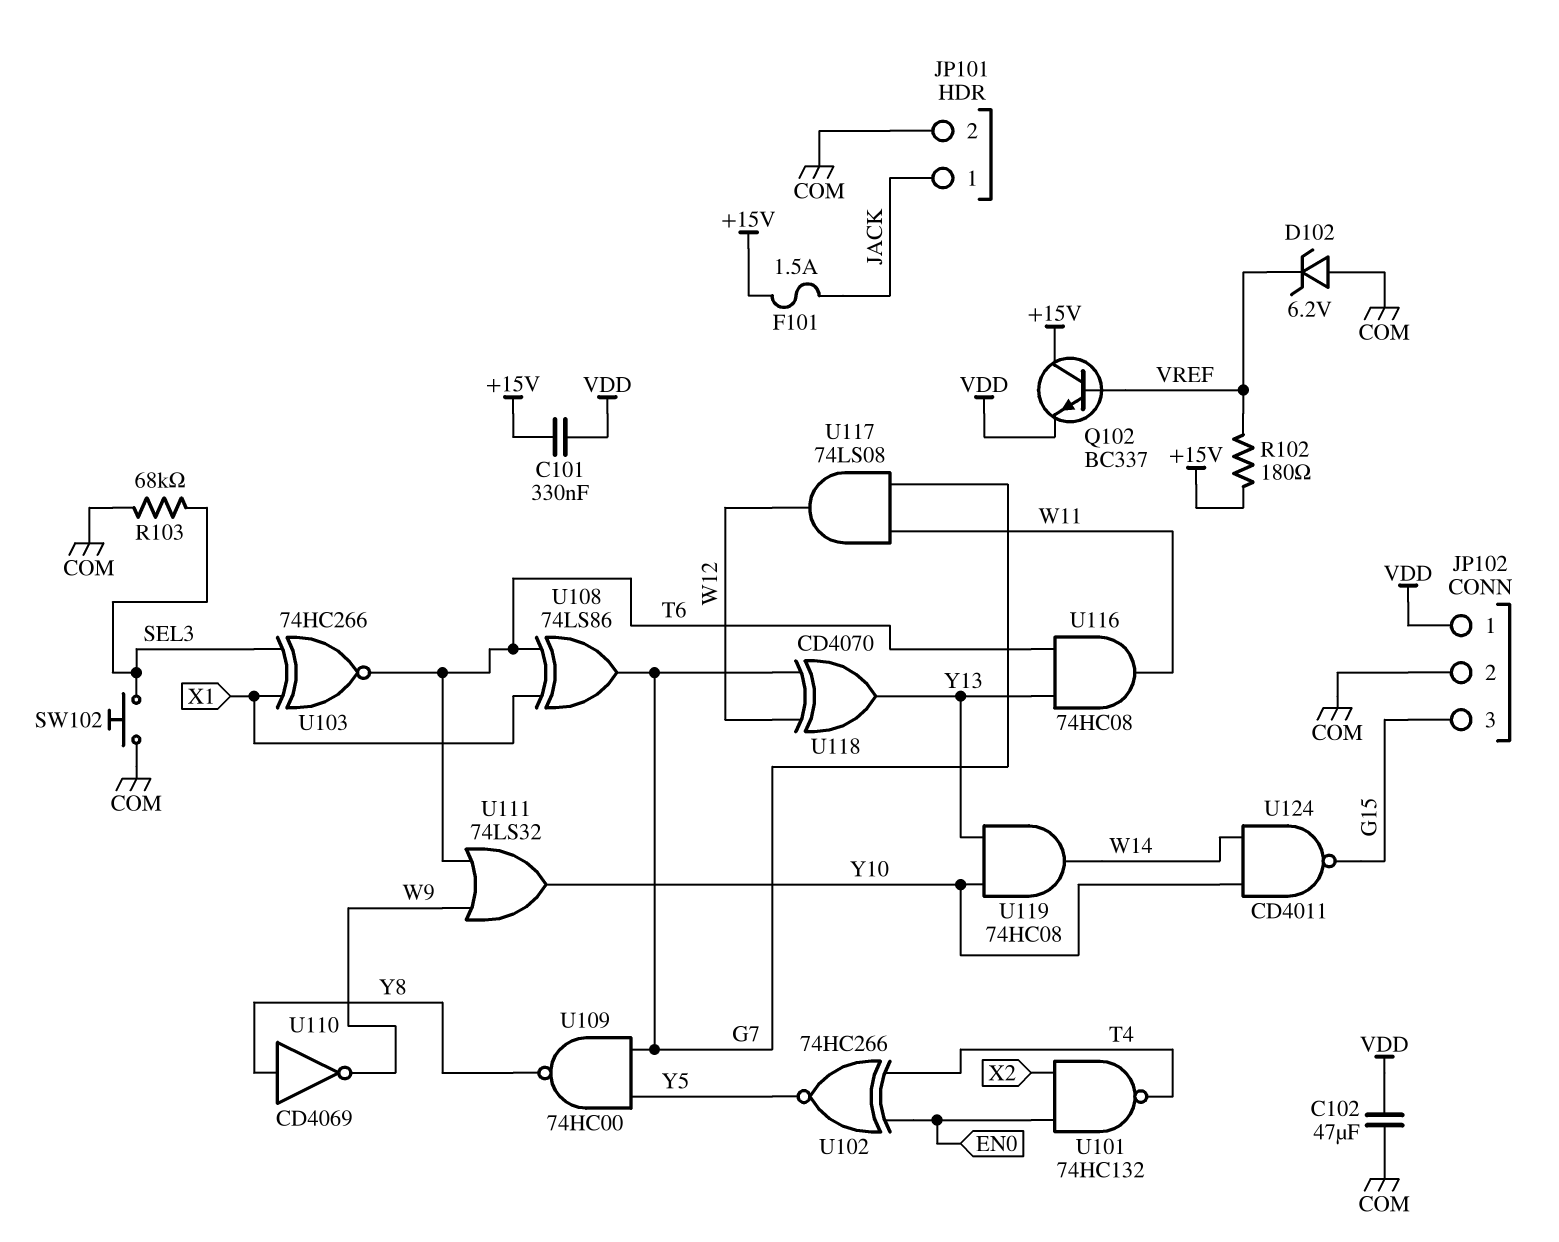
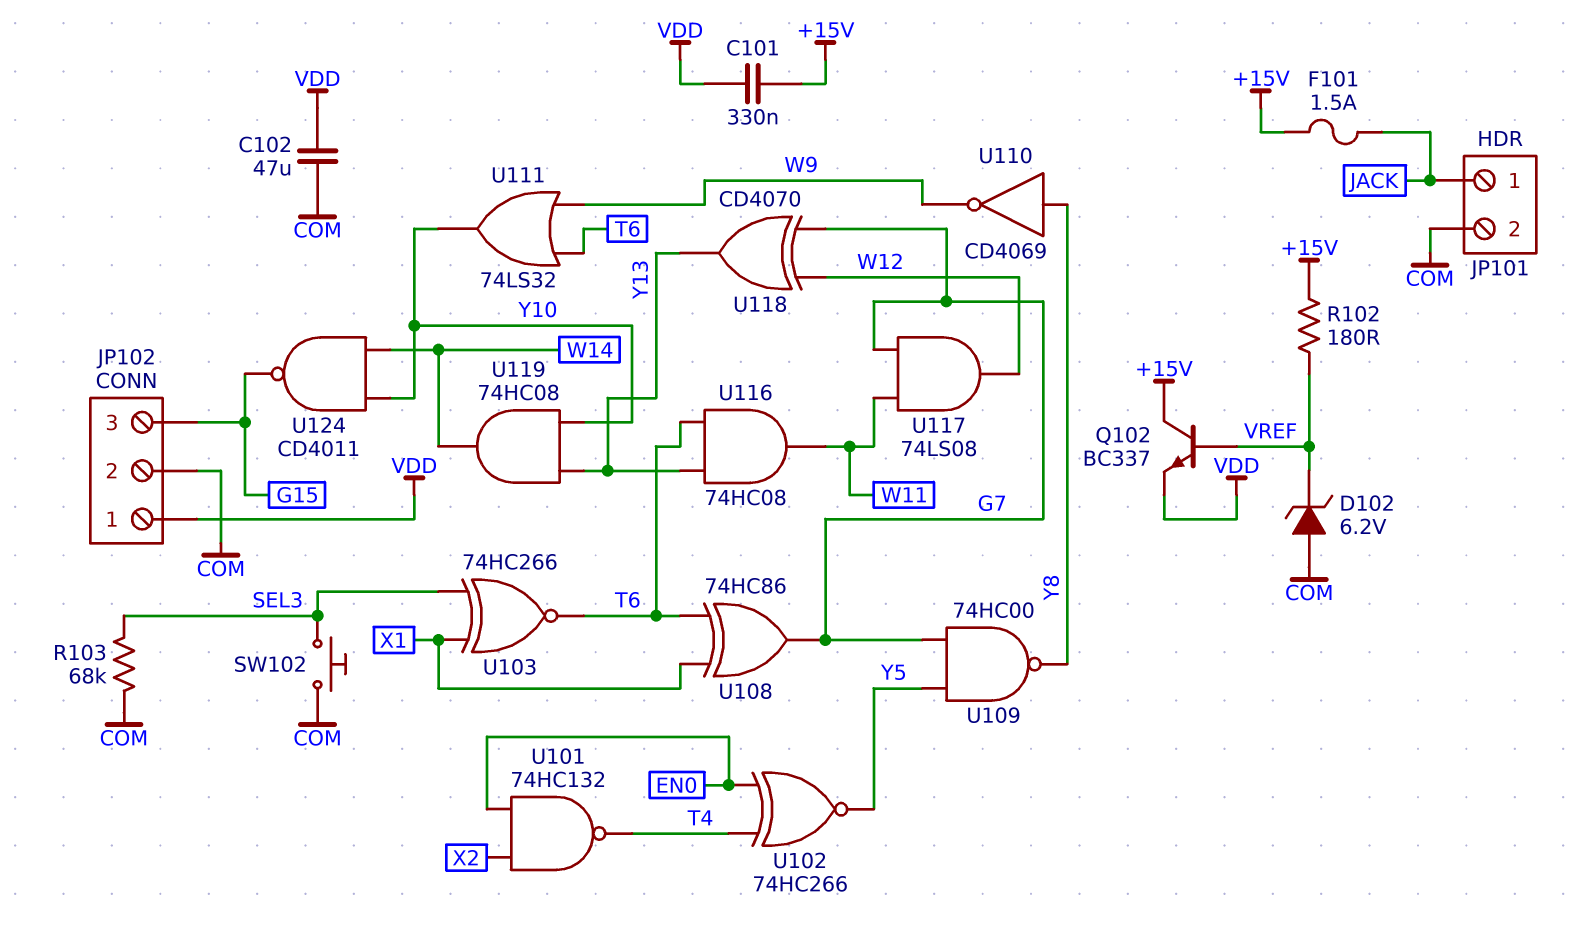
U108: XOR 74LS86 (in T6, in X1, out G7) -> XOR 74HC86 (in T6, in X1, out G7)

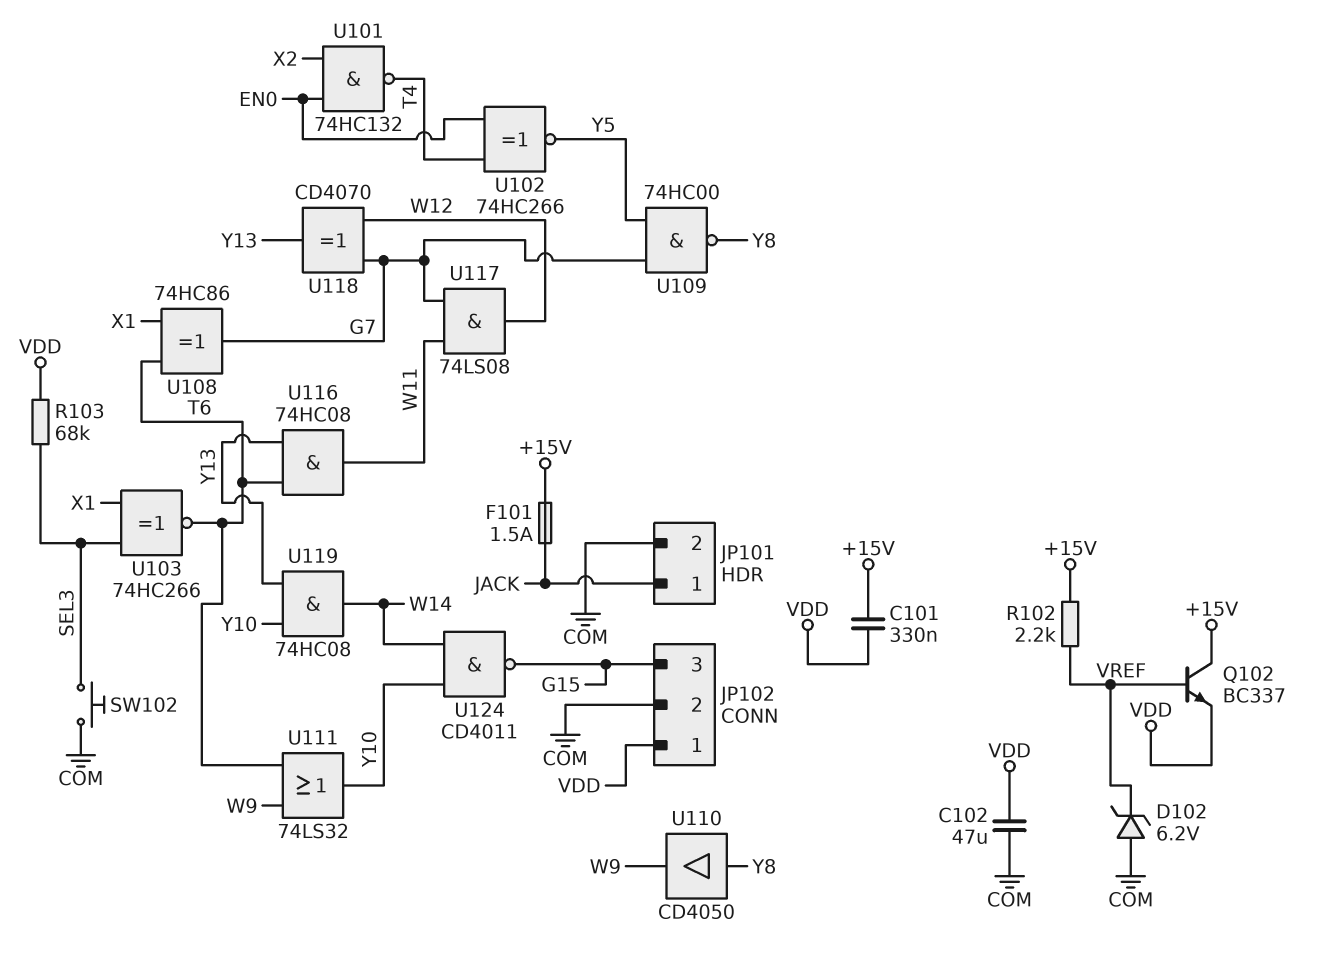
R102: 180 (+15V, VREF) -> 2.2k (+15V, VREF)
R103: 68k (COM, SEL3) -> 68k (SEL3, VDD)
U110: NOT CD4069 (in Y8, out W9) -> buffer CD4050 (in Y8, out W9)

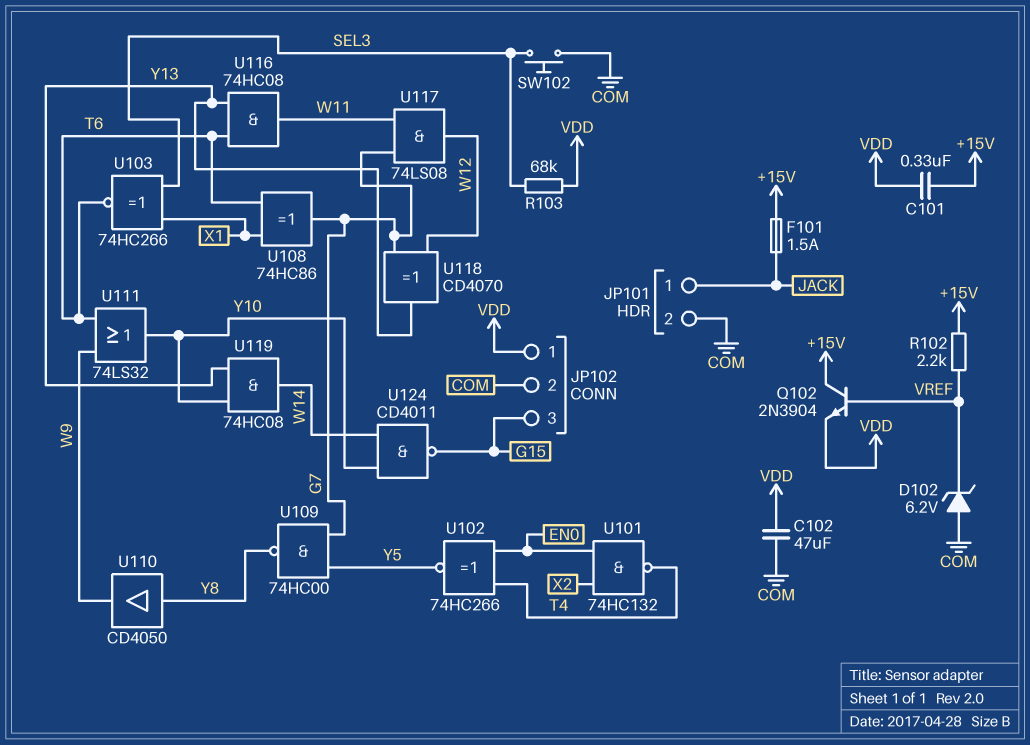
Q102: NPN BC337 (B VREF, C +15V, E VDD) -> NPN 2N3904 (B VREF, C +15V, E VDD)

